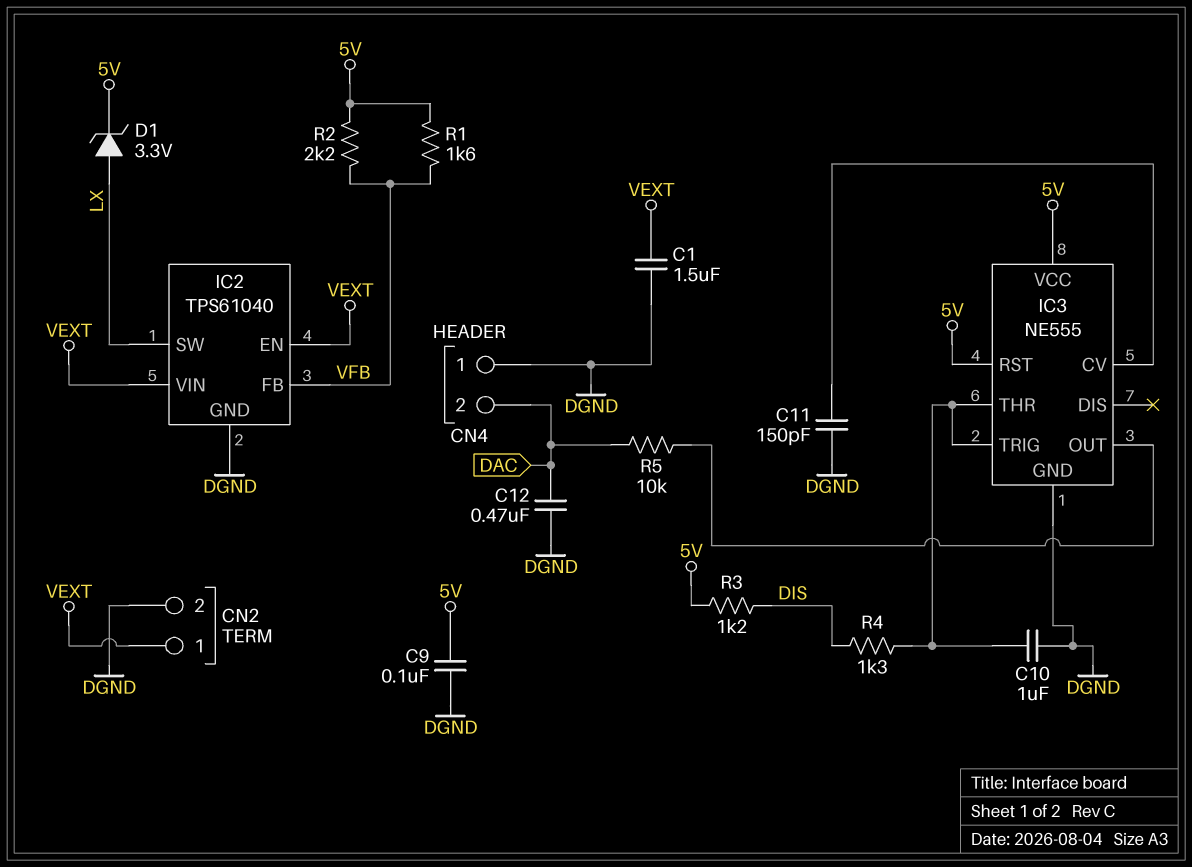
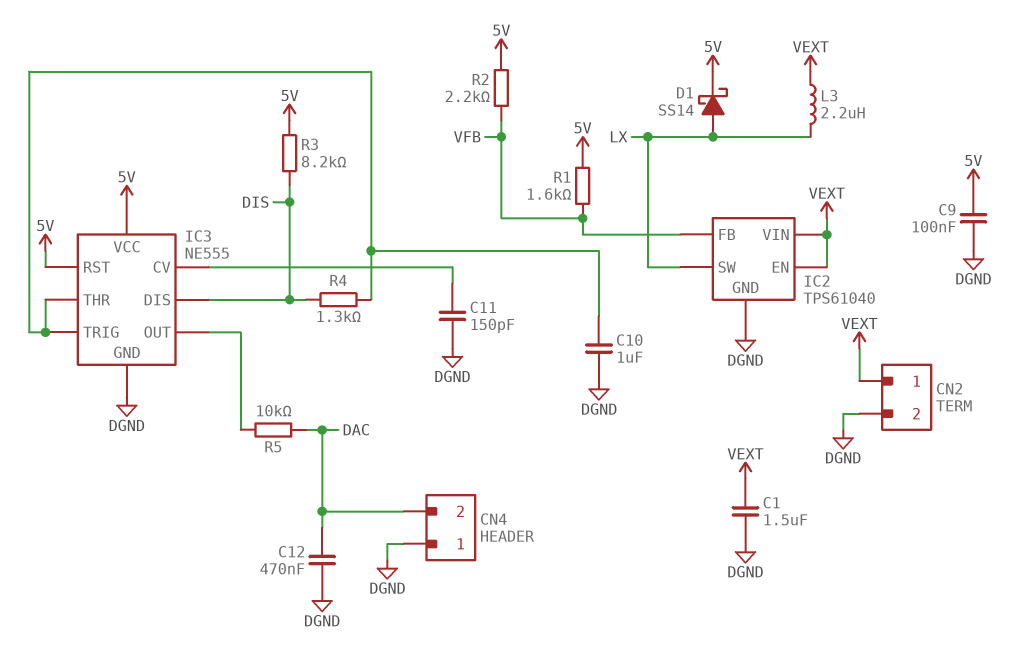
D1: zener 3.3V (A LX, K 5V) -> schottky SS14 (A LX, K 5V)
IC3 pin DIS: none -> DIS
L3: none -> 2.2uH (LX, VEXT)
R3: 1.2k (5V, DIS) -> 8.2k (5V, DIS)

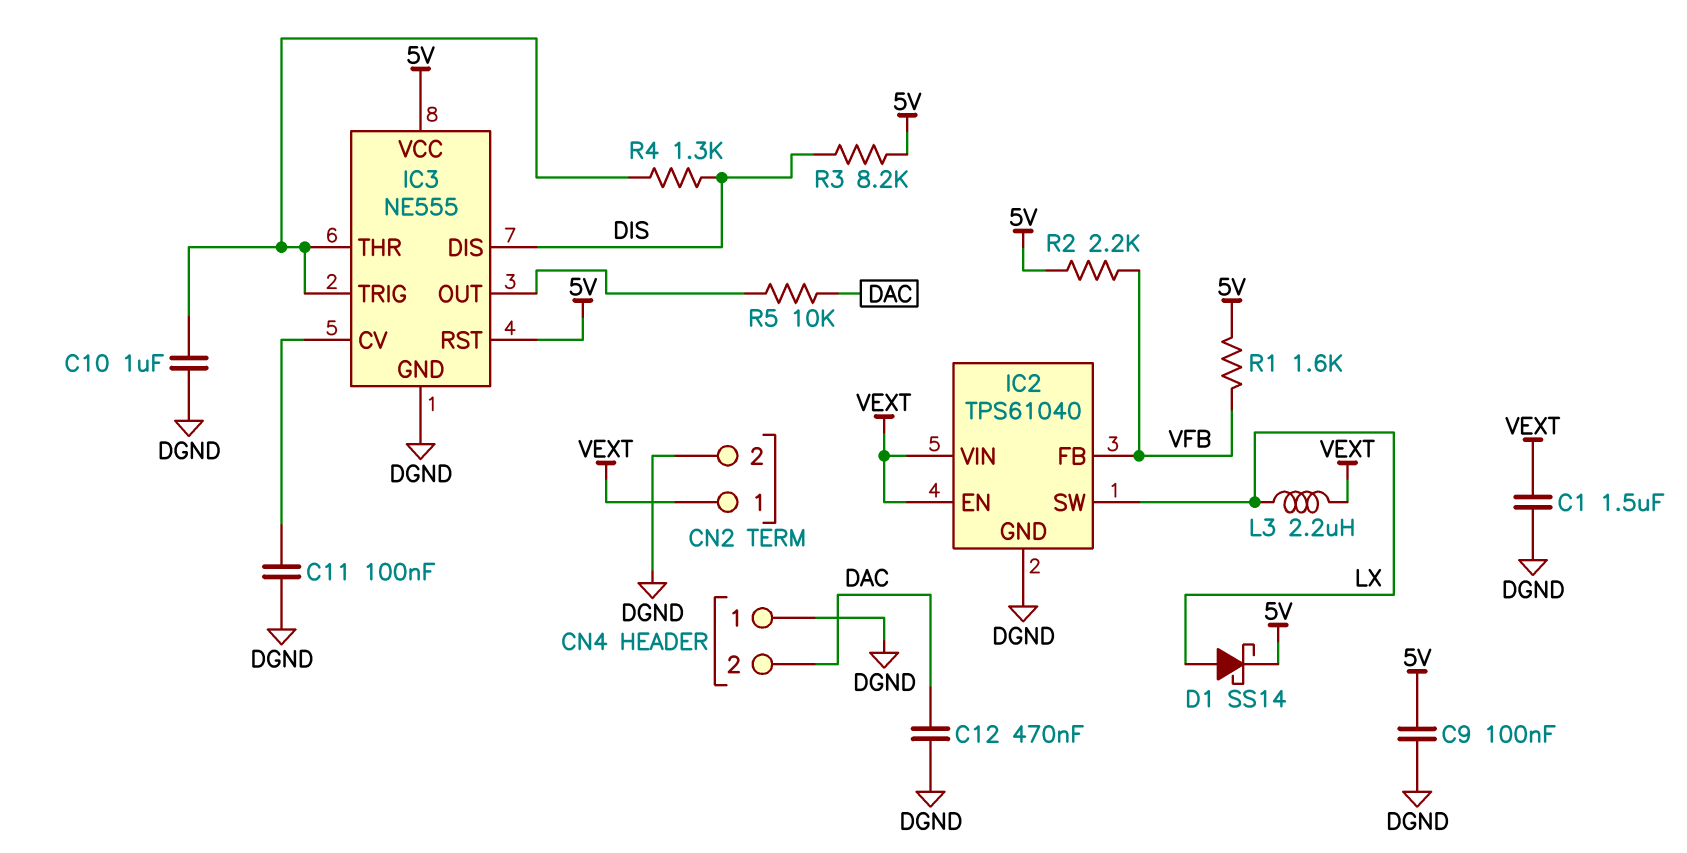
C11: 150pF (DGND, IC3/CV) -> 100nF (DGND, IC3/CV)

